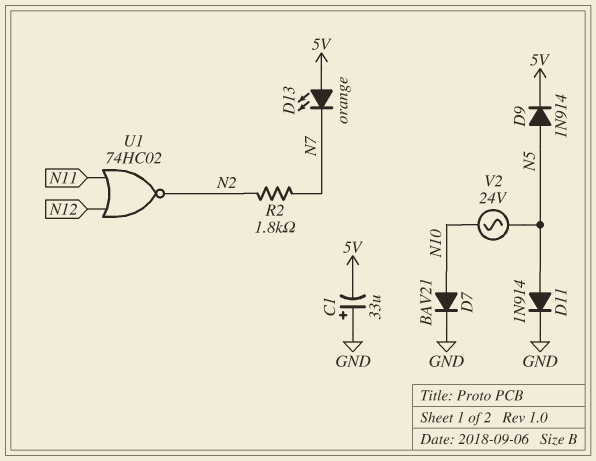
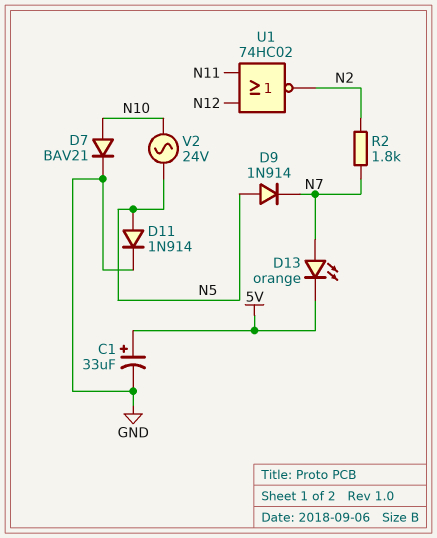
C1: 33uF (plus GND, minus 5V) -> 33uF (plus 5V, minus GND)
D9: diode 1N914 (A N5, K 5V) -> diode 1N914 (A N5, K N7)
D13: LED orange (A 5V, K N7) -> LED orange (A N7, K 5V)

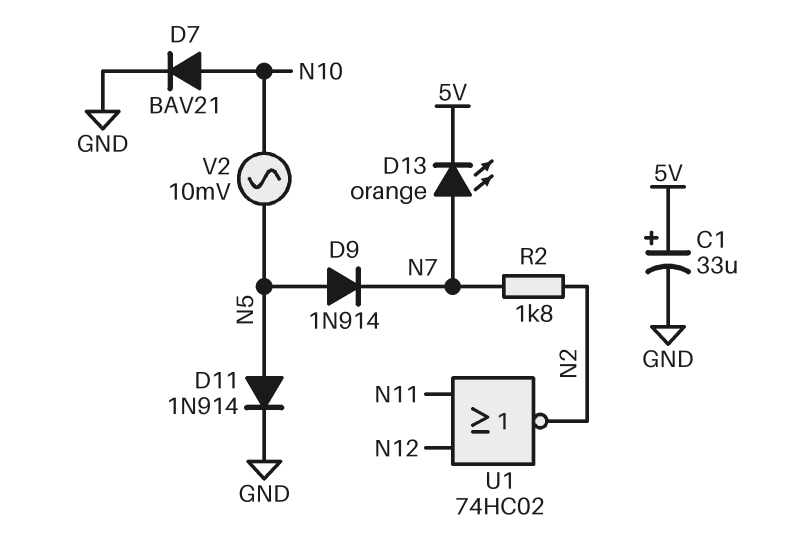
V2: AC 24V (N5, N10) -> AC 10mV (N5, N10)

